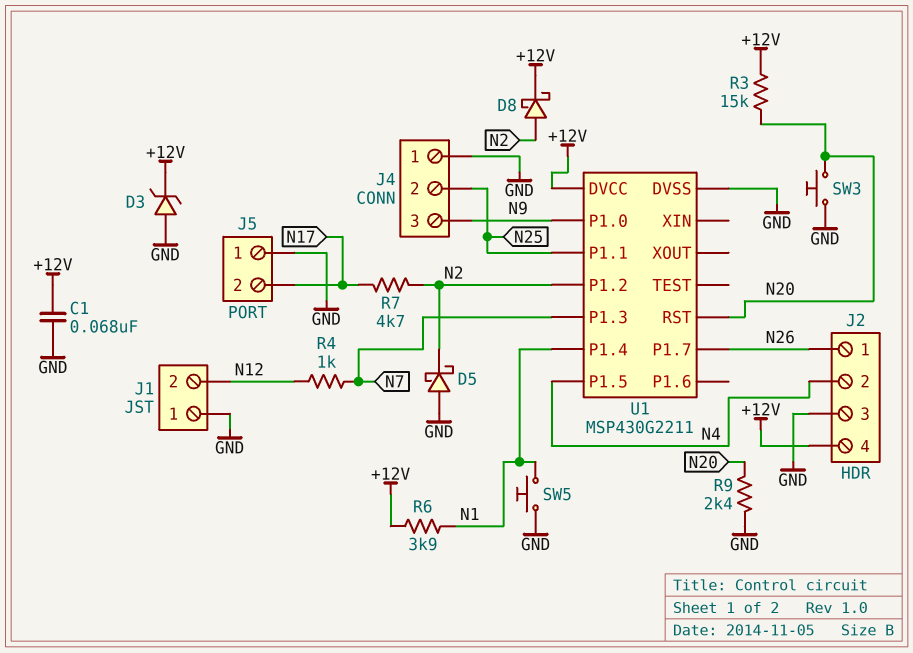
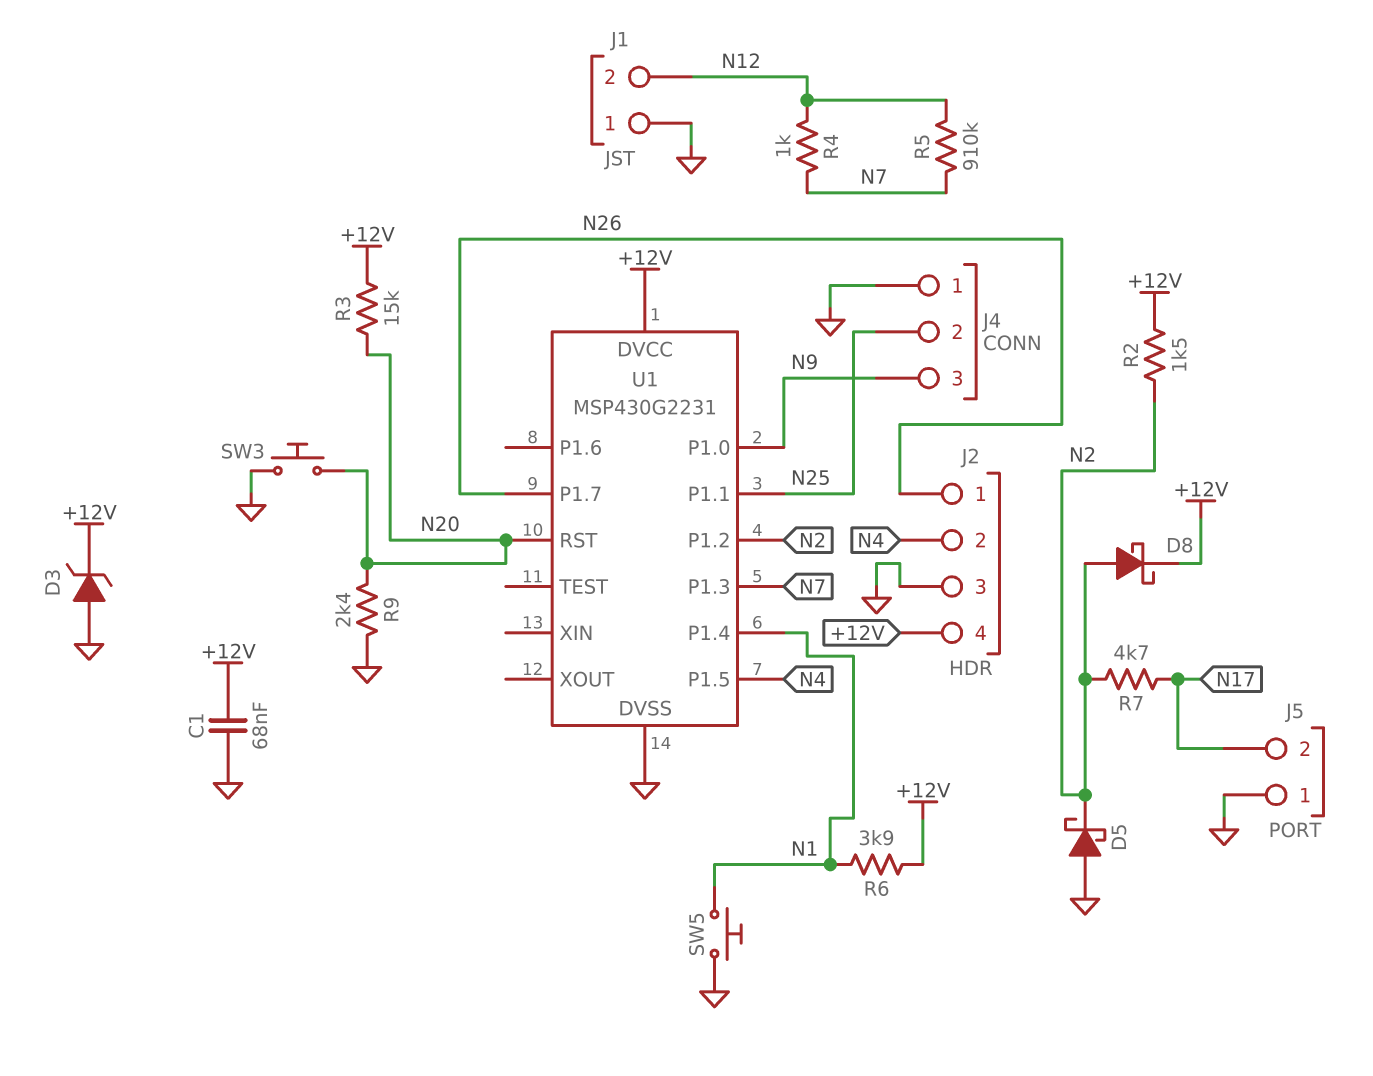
R2: none -> 1.5k (+12V, N2)
R5: none -> 910k (N7, N12)
U1: MSP430G2211 -> MSP430G2231

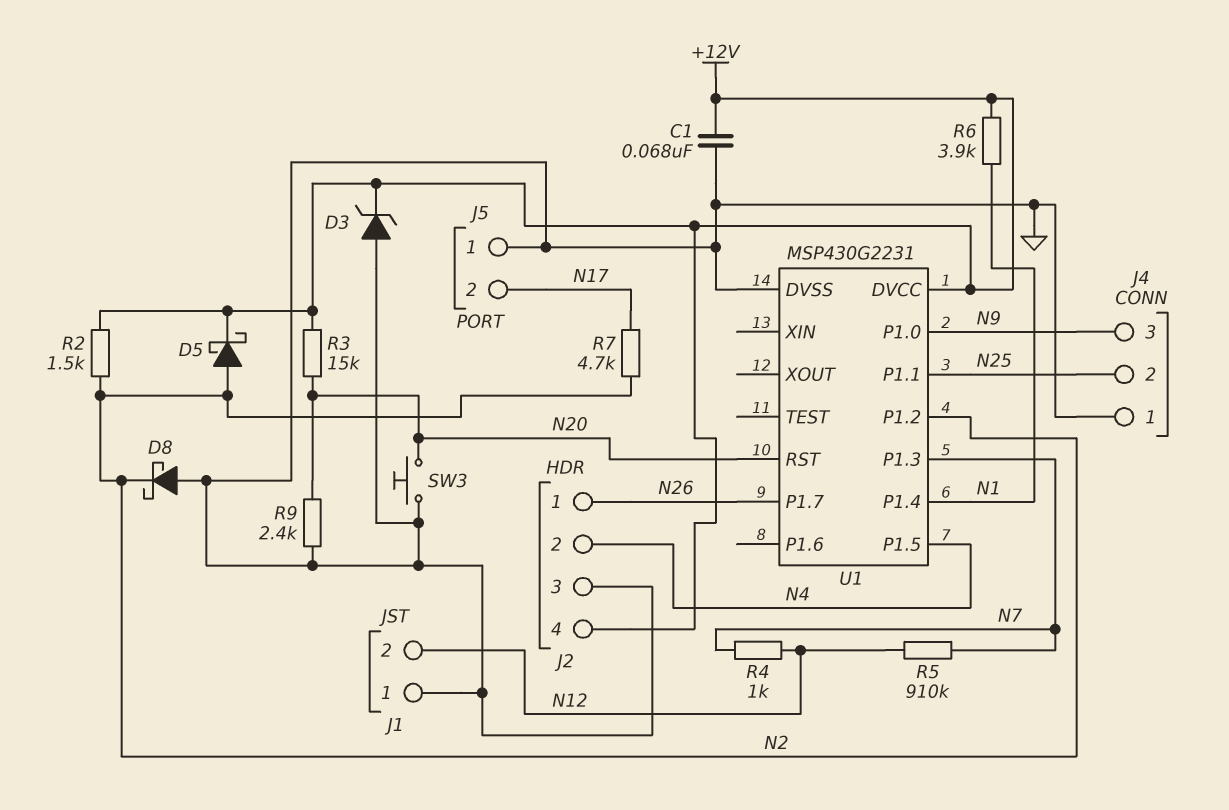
D5: schottky (A GND, K N2) -> schottky (A N2, K +12V)
D8: schottky (A N2, K +12V) -> schottky (A GND, K N2)
SW5: button (GND, N1) -> none

